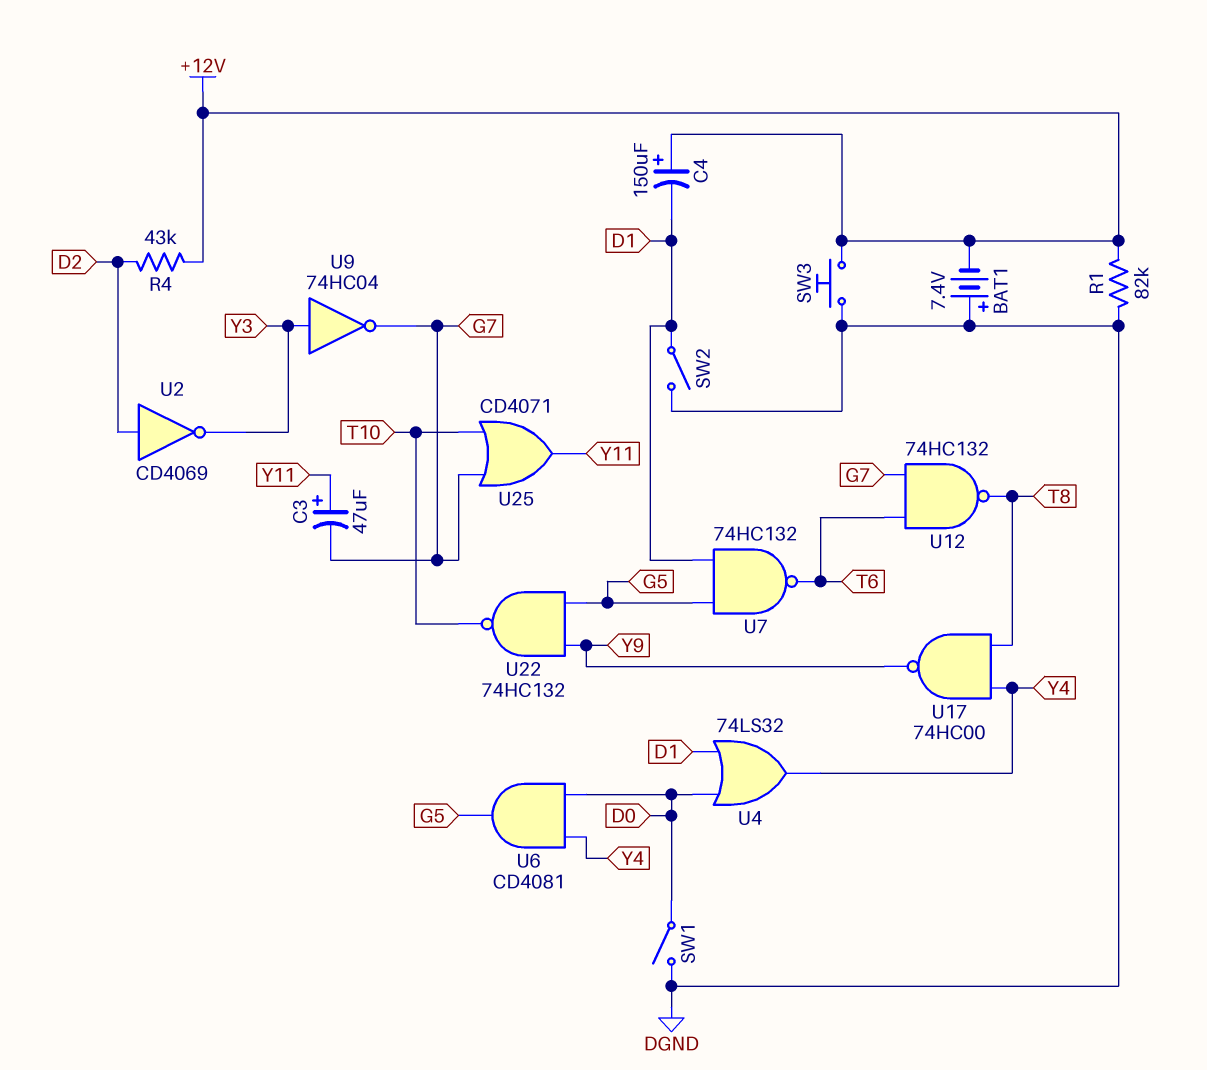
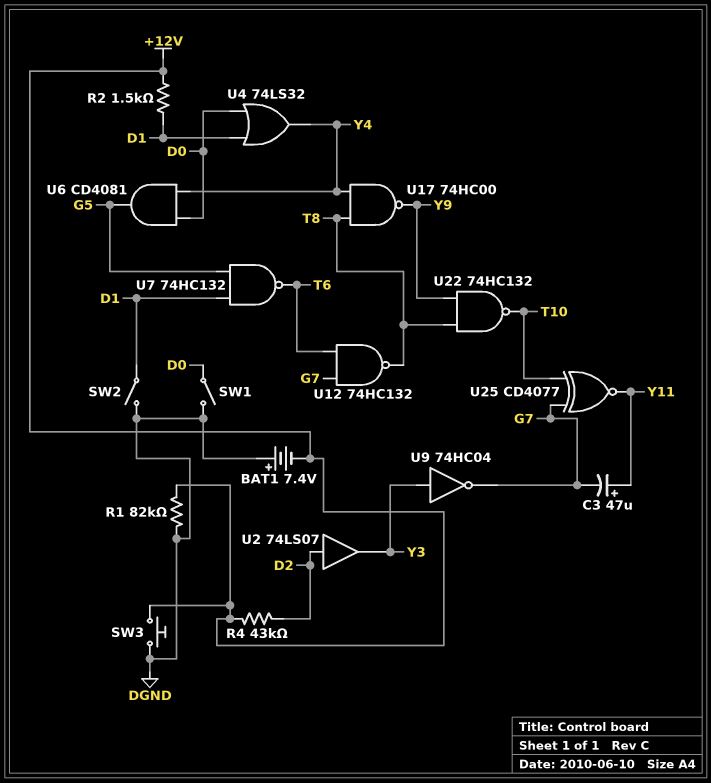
C4: 150uF (plus +12V, minus D1) -> none
R2: none -> 1.5k (+12V, D1)
U2: NOT CD4069 (in D2, out Y3) -> buffer 74LS07 (in D2, out Y3)
U22: NAND 74HC132 (in G5, in Y9, out T10) -> NAND 74HC132 (in T8, in Y9, out T10)
U25: OR CD4071 (in G7, in T10, out Y11) -> XNOR CD4077 (in G7, in T10, out Y11)

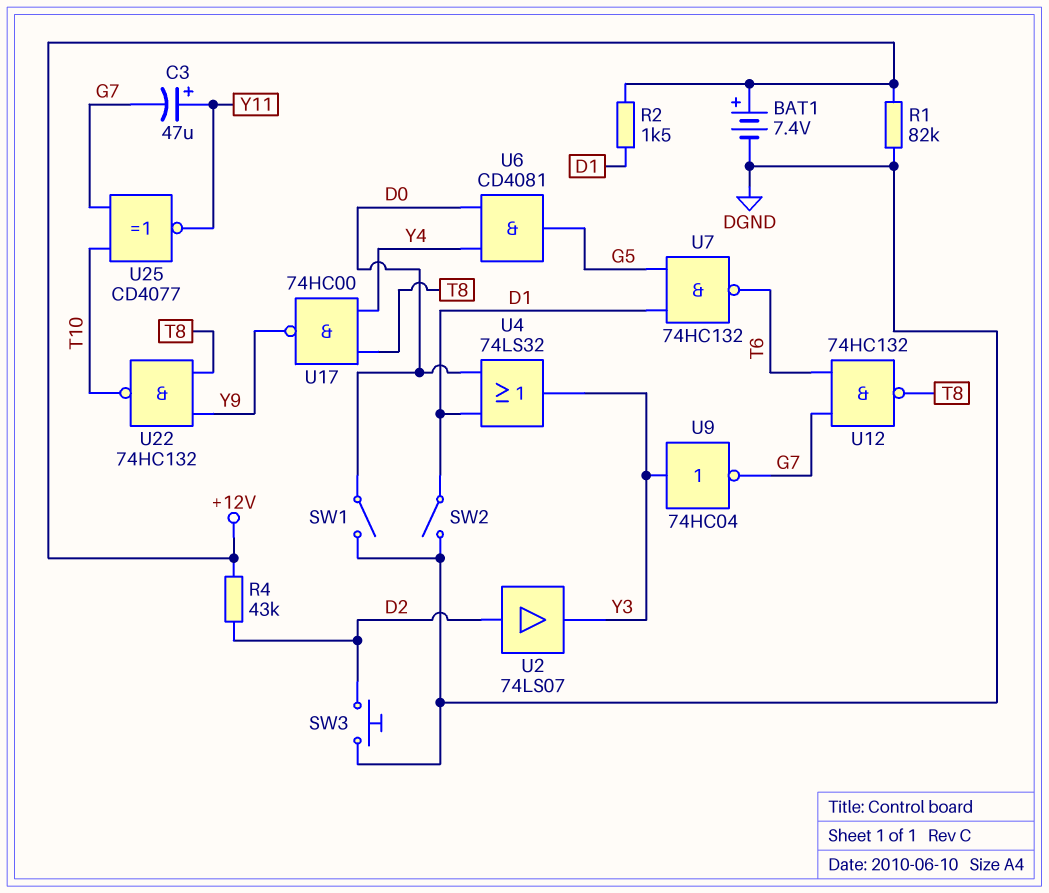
BAT1: 7.4V (plus DGND, minus +12V) -> 7.4V (plus +12V, minus DGND)
SW3: button (+12V, DGND) -> button (D2, DGND)
U4: OR 74LS32 (in D0, in D1, out Y4) -> OR 74LS32 (in D0, in D1, out Y3)

